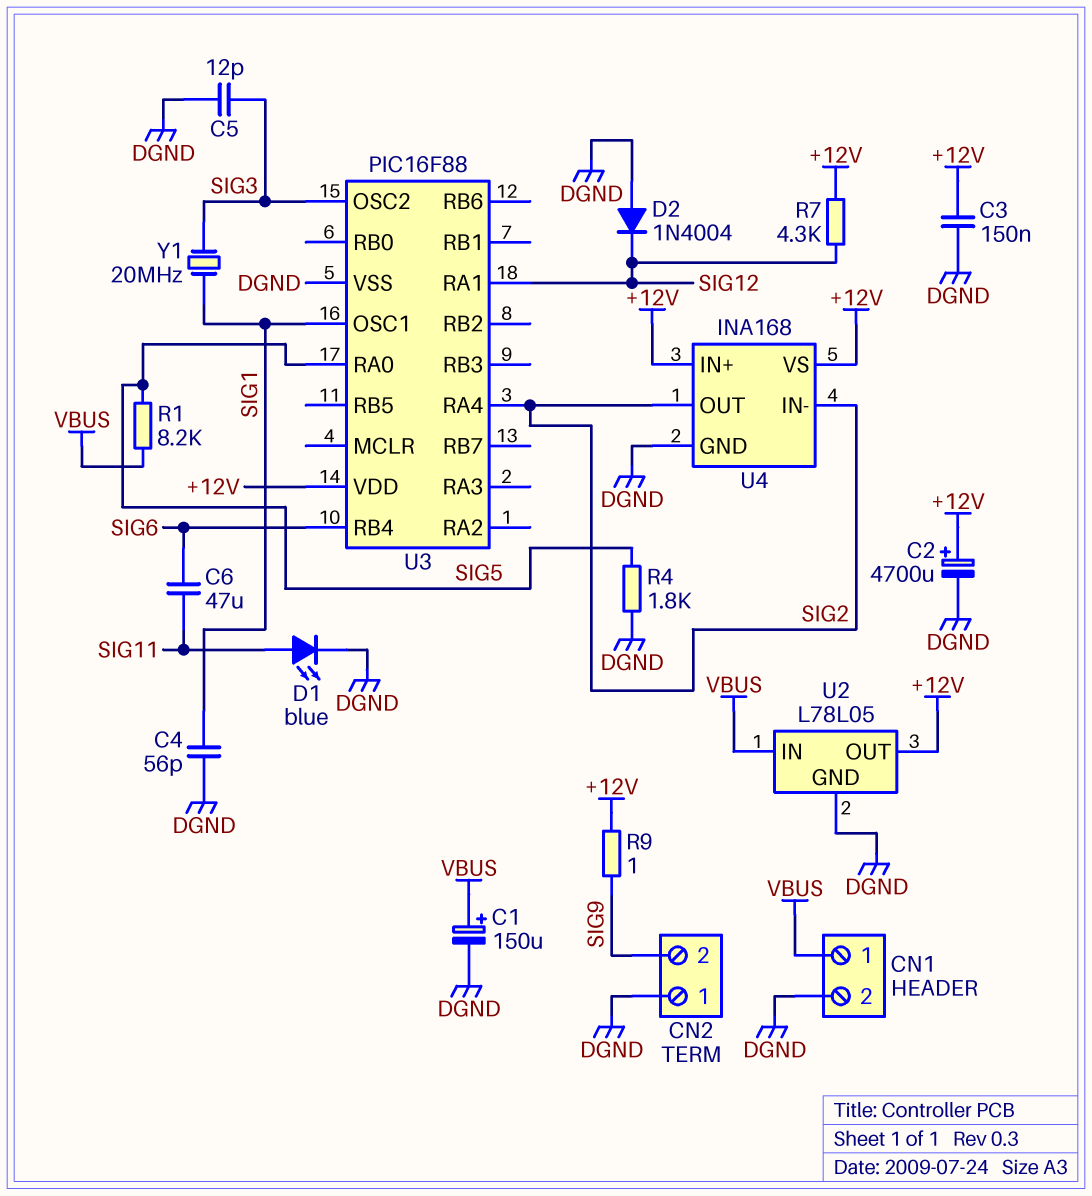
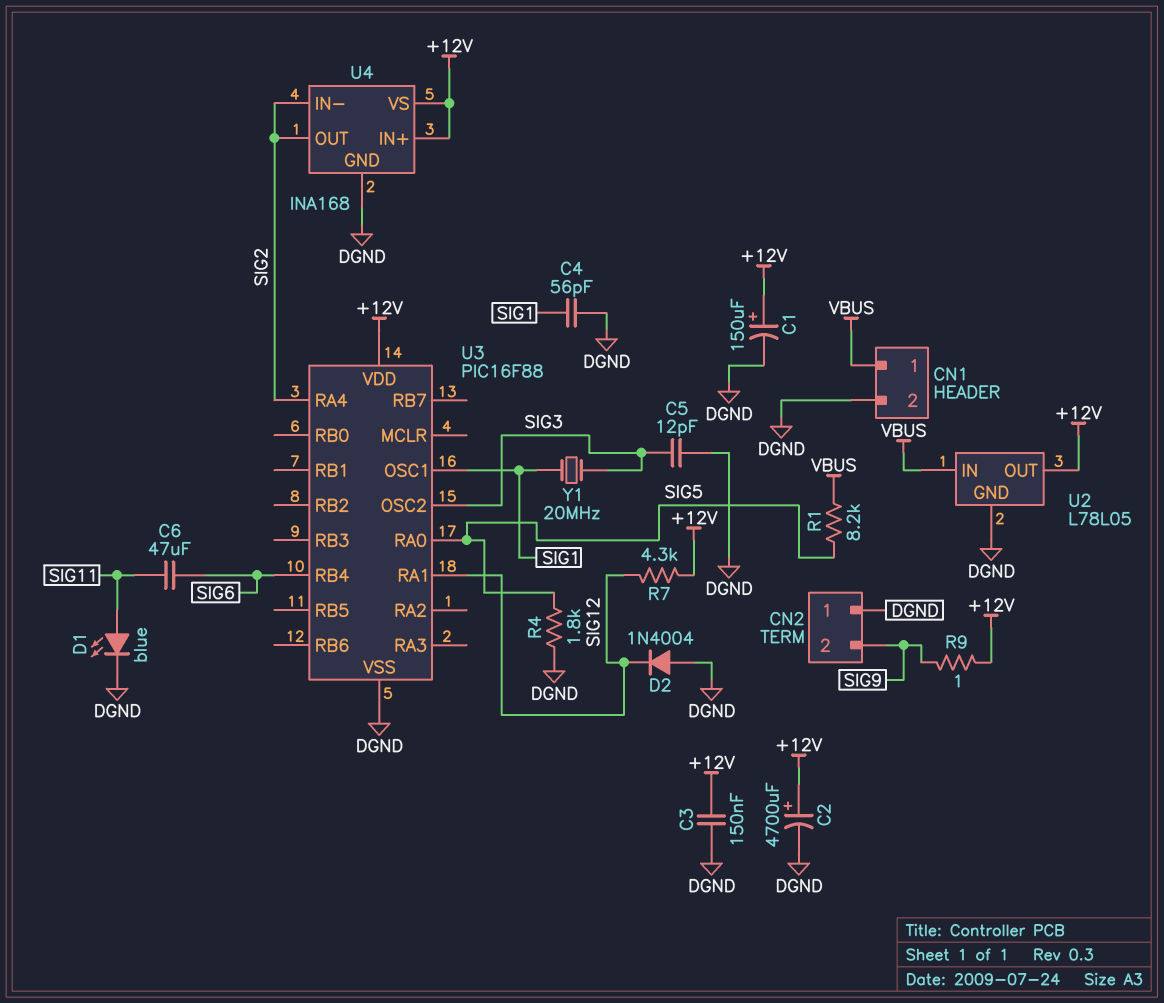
C1: 150uF (plus VBUS, minus DGND) -> 150uF (plus +12V, minus DGND)

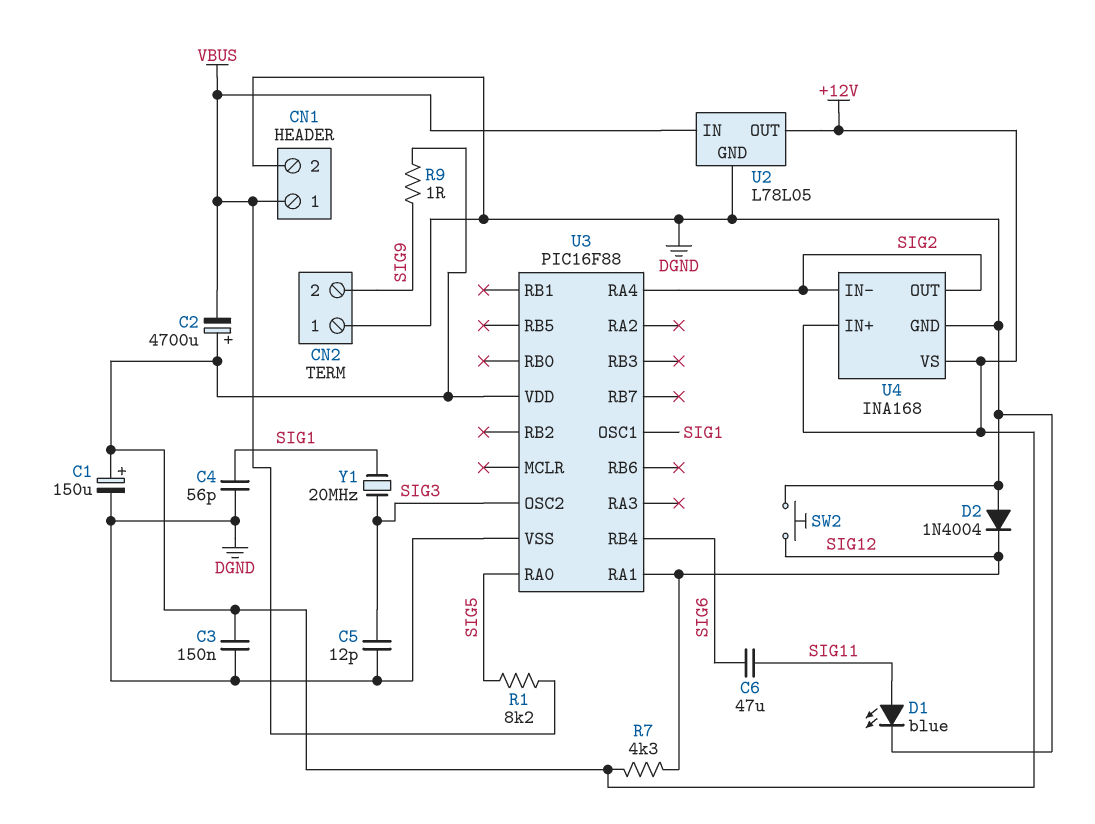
C2: 4700uF (plus +12V, minus DGND) -> 4700uF (plus +12V, minus VBUS)
R4: 1.8k (DGND, SIG5) -> none
SW2: none -> button (DGND, SIG12)

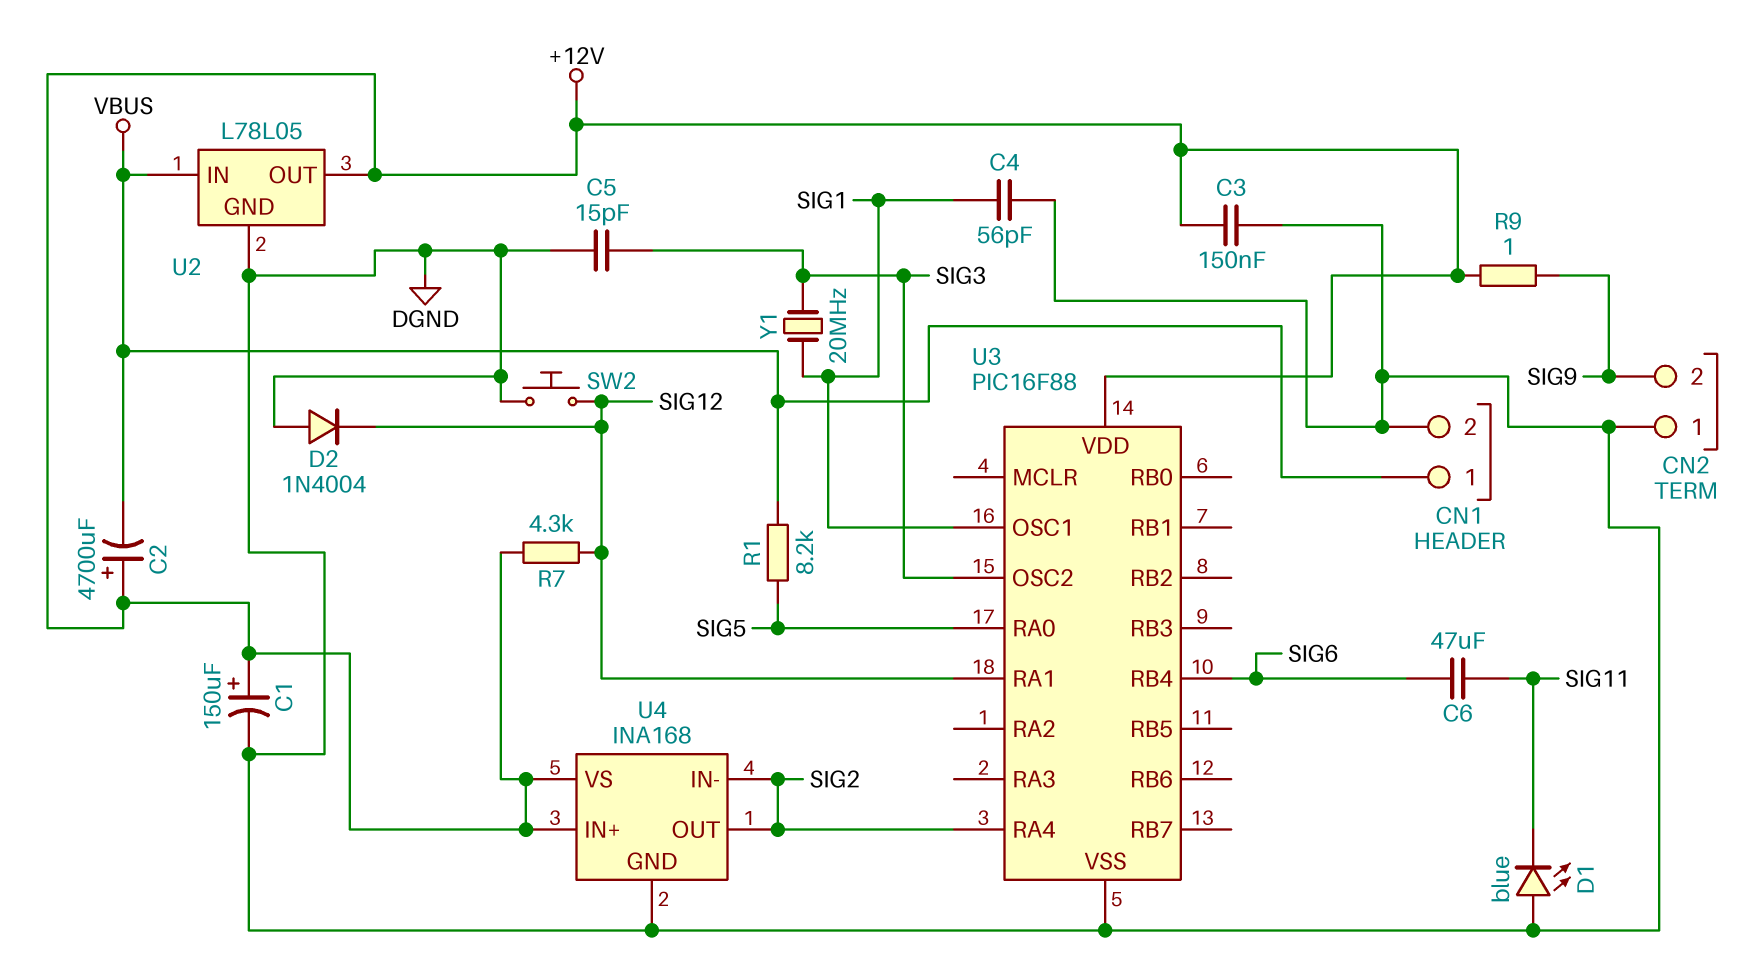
C5: 12pF (DGND, SIG3) -> 15pF (DGND, SIG3)
D1: LED blue (A SIG11, K DGND) -> LED blue (A DGND, K SIG11)

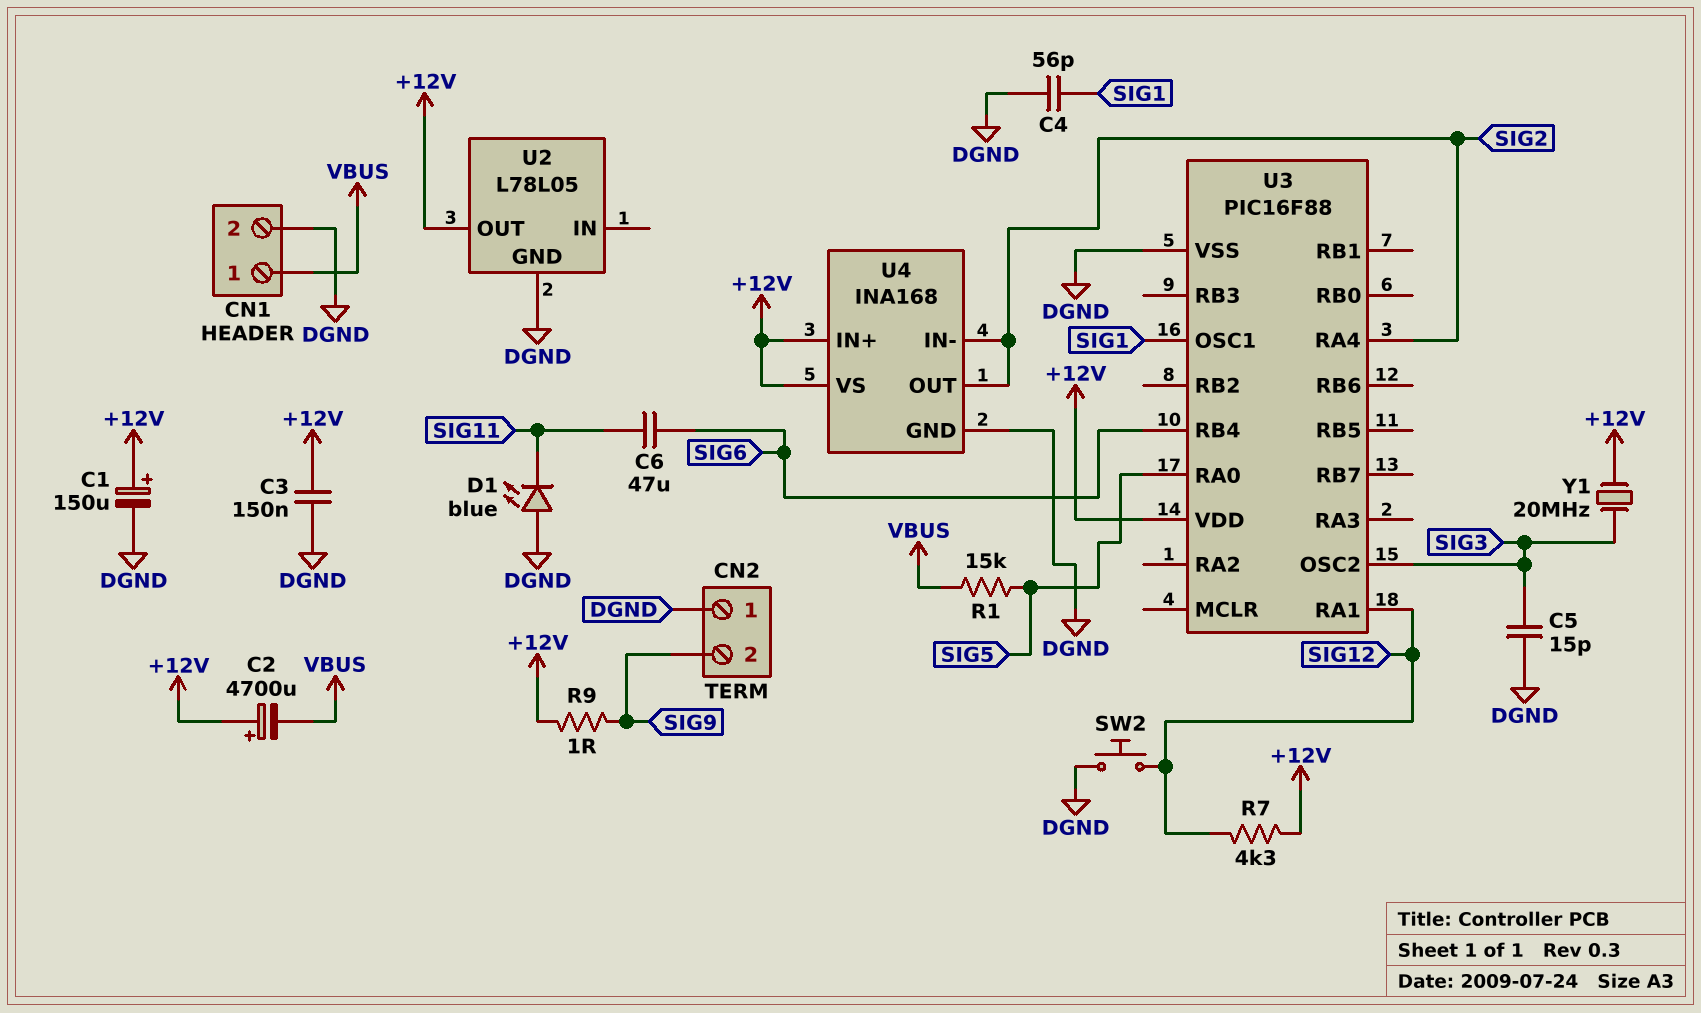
D2: diode 1N4004 (A DGND, K SIG12) -> none
R1: 8.2k (SIG5, VBUS) -> 15k (SIG5, VBUS)
U2 pin IN: VBUS -> none
Y1: 20MHz (SIG1, SIG3) -> 20MHz (+12V, SIG3)

